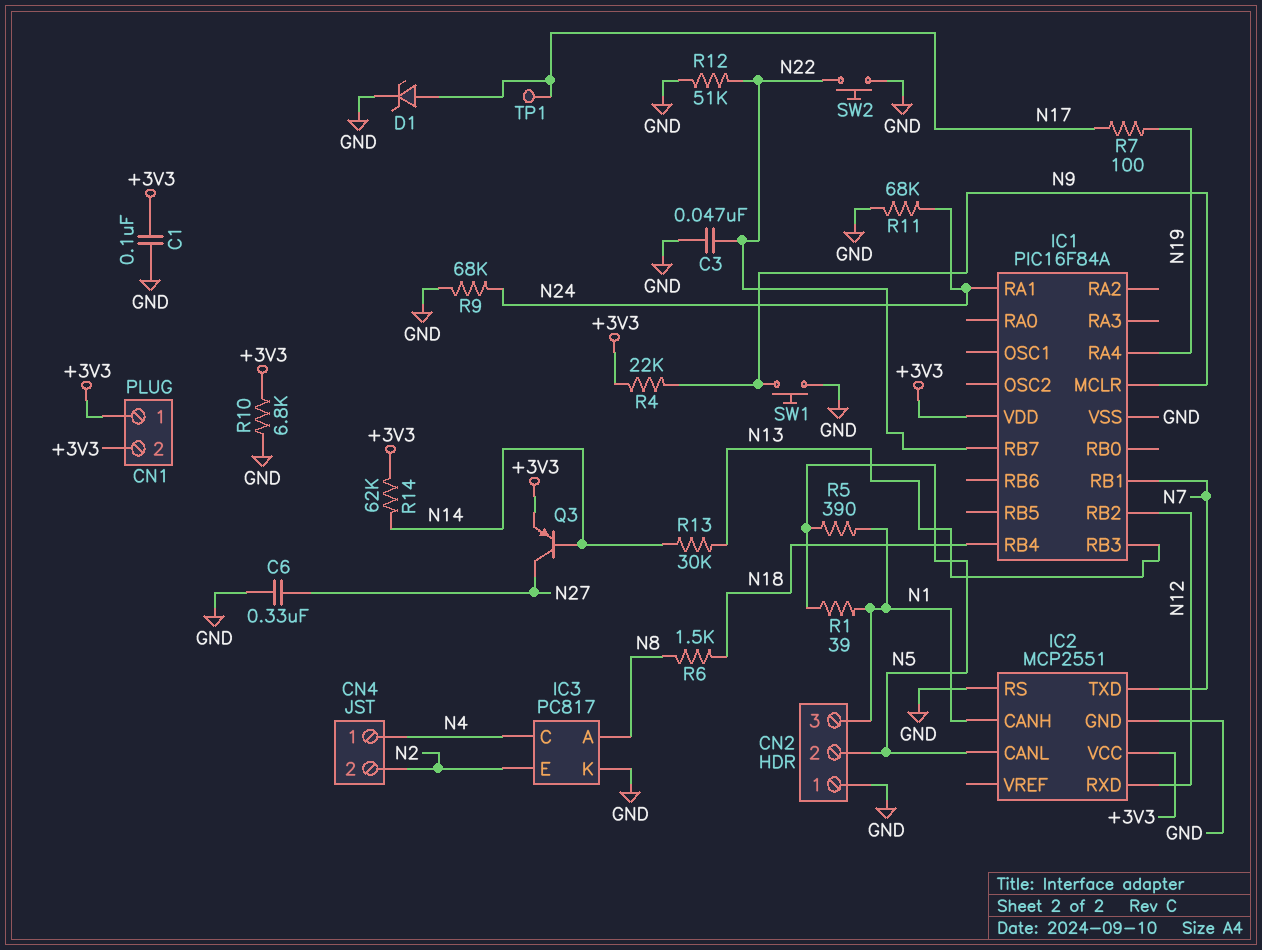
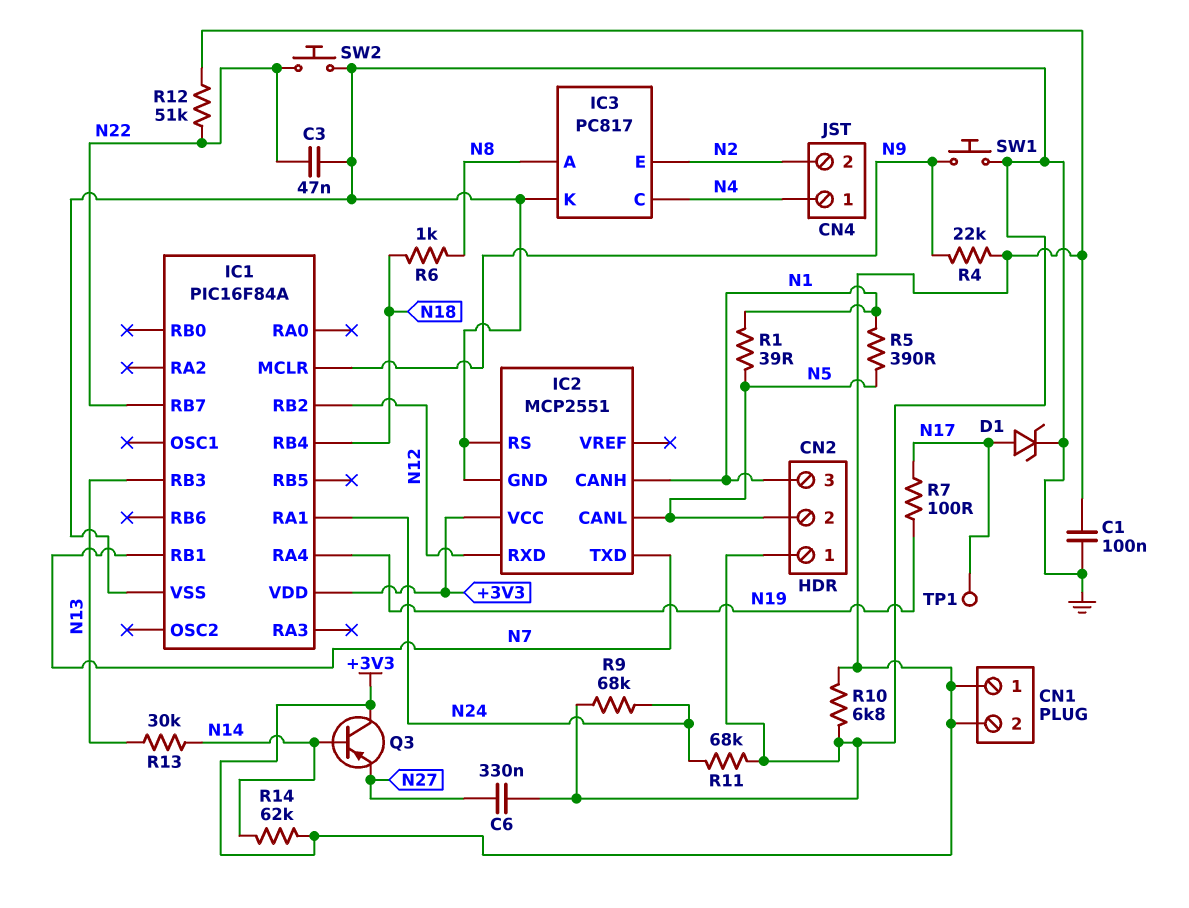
Q3: PNP (B N14, C N27, E +3V3) -> PNP (B N14, C +3V3, E N27)
R6: 1.5k (N8, N18) -> 1k (N8, N18)
R12: 51k (GND, N22) -> 51k (+3V3, N22)

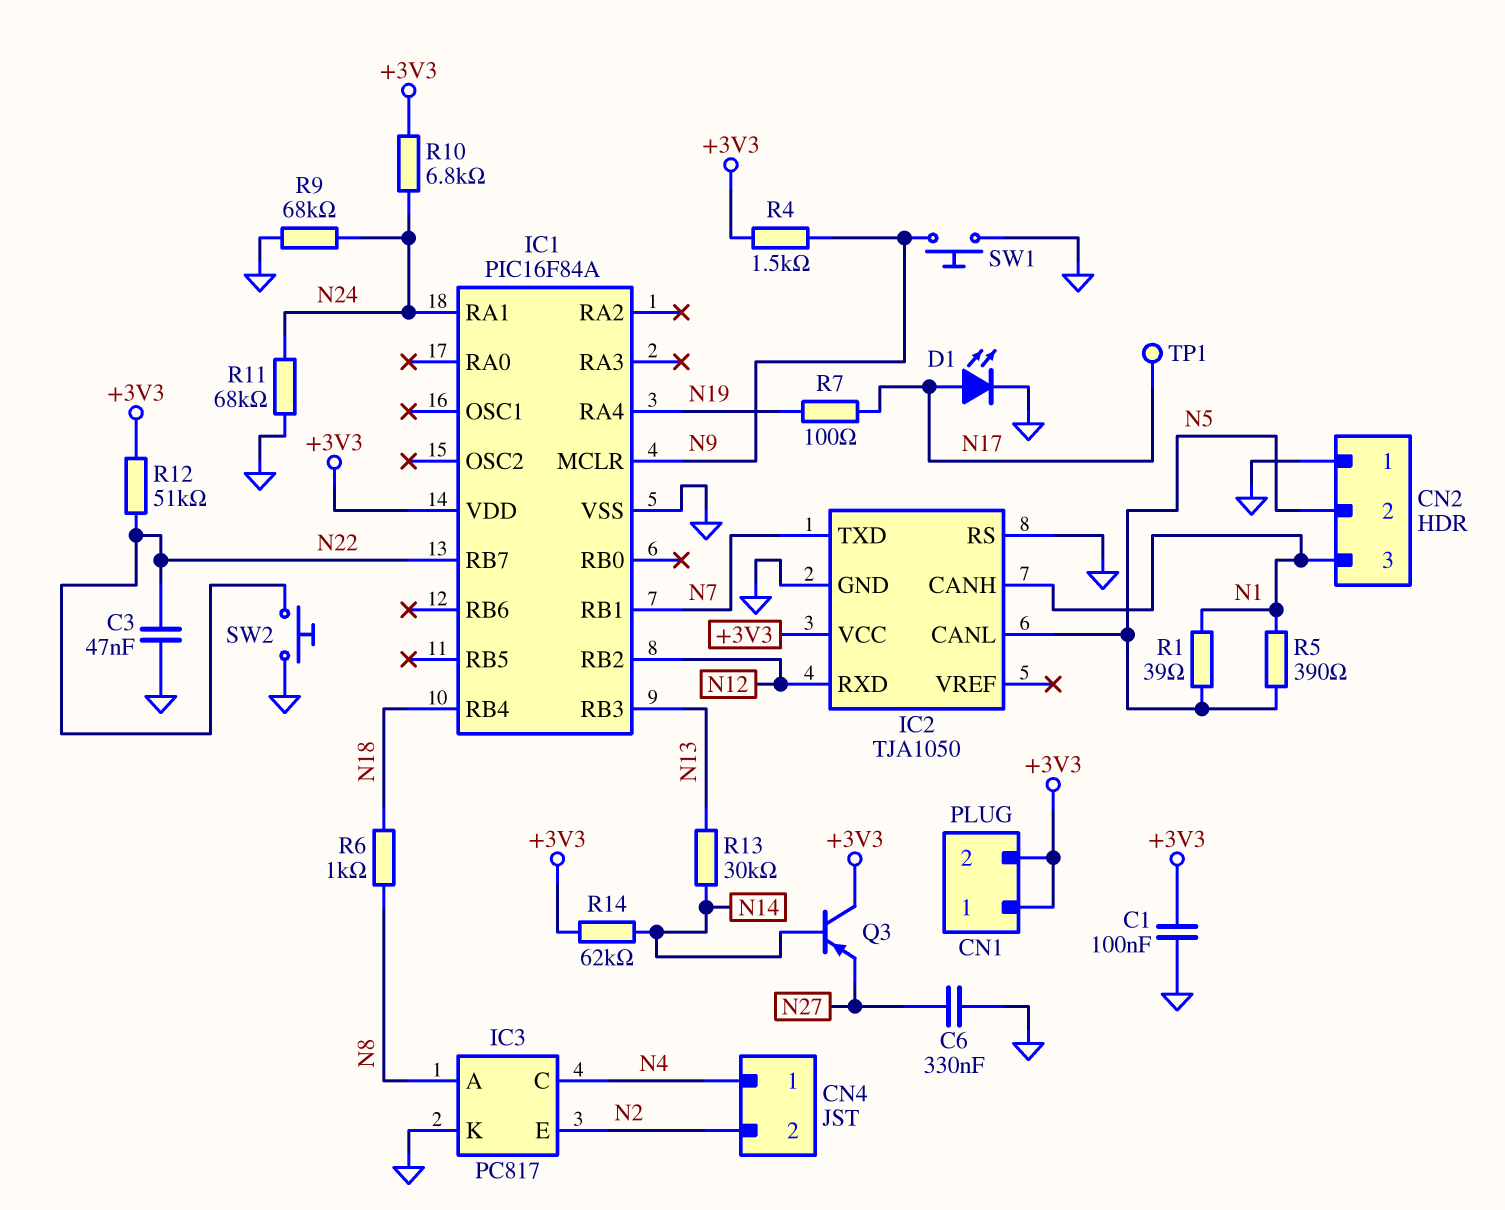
D1: zener (A N17, K GND) -> LED (A N17, K GND)
IC2: MCP2551 -> TJA1050
R4: 22k (+3V3, N9) -> 1.5k (+3V3, N9)
R10: 6.8k (+3V3, GND) -> 6.8k (+3V3, N24)

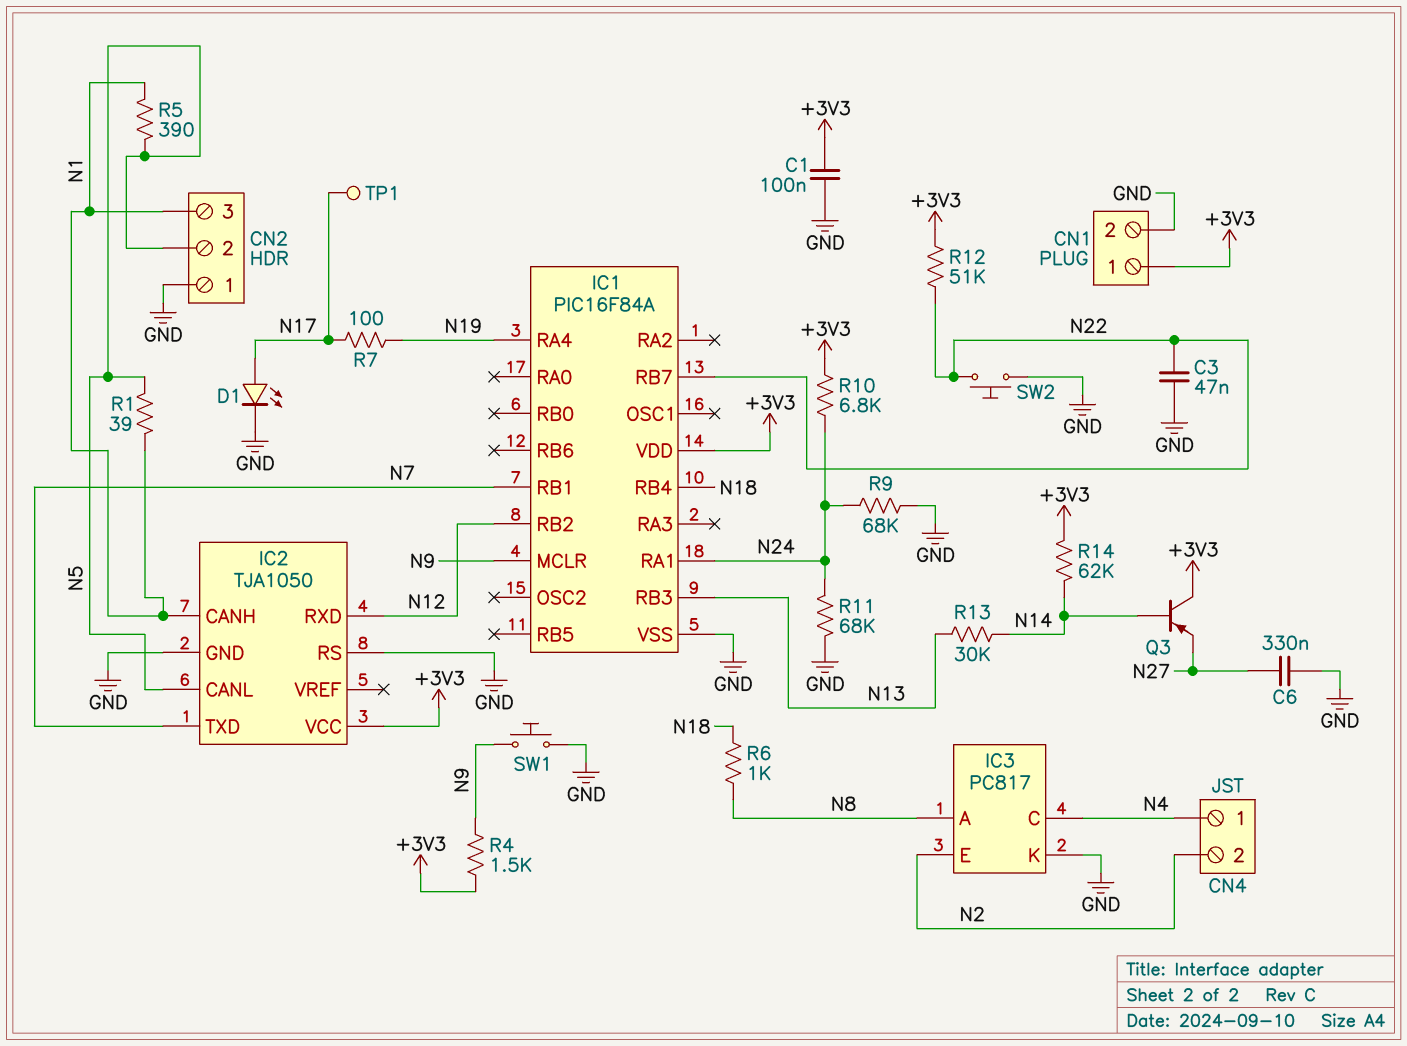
CN1 pin 2: +3V3 -> GND

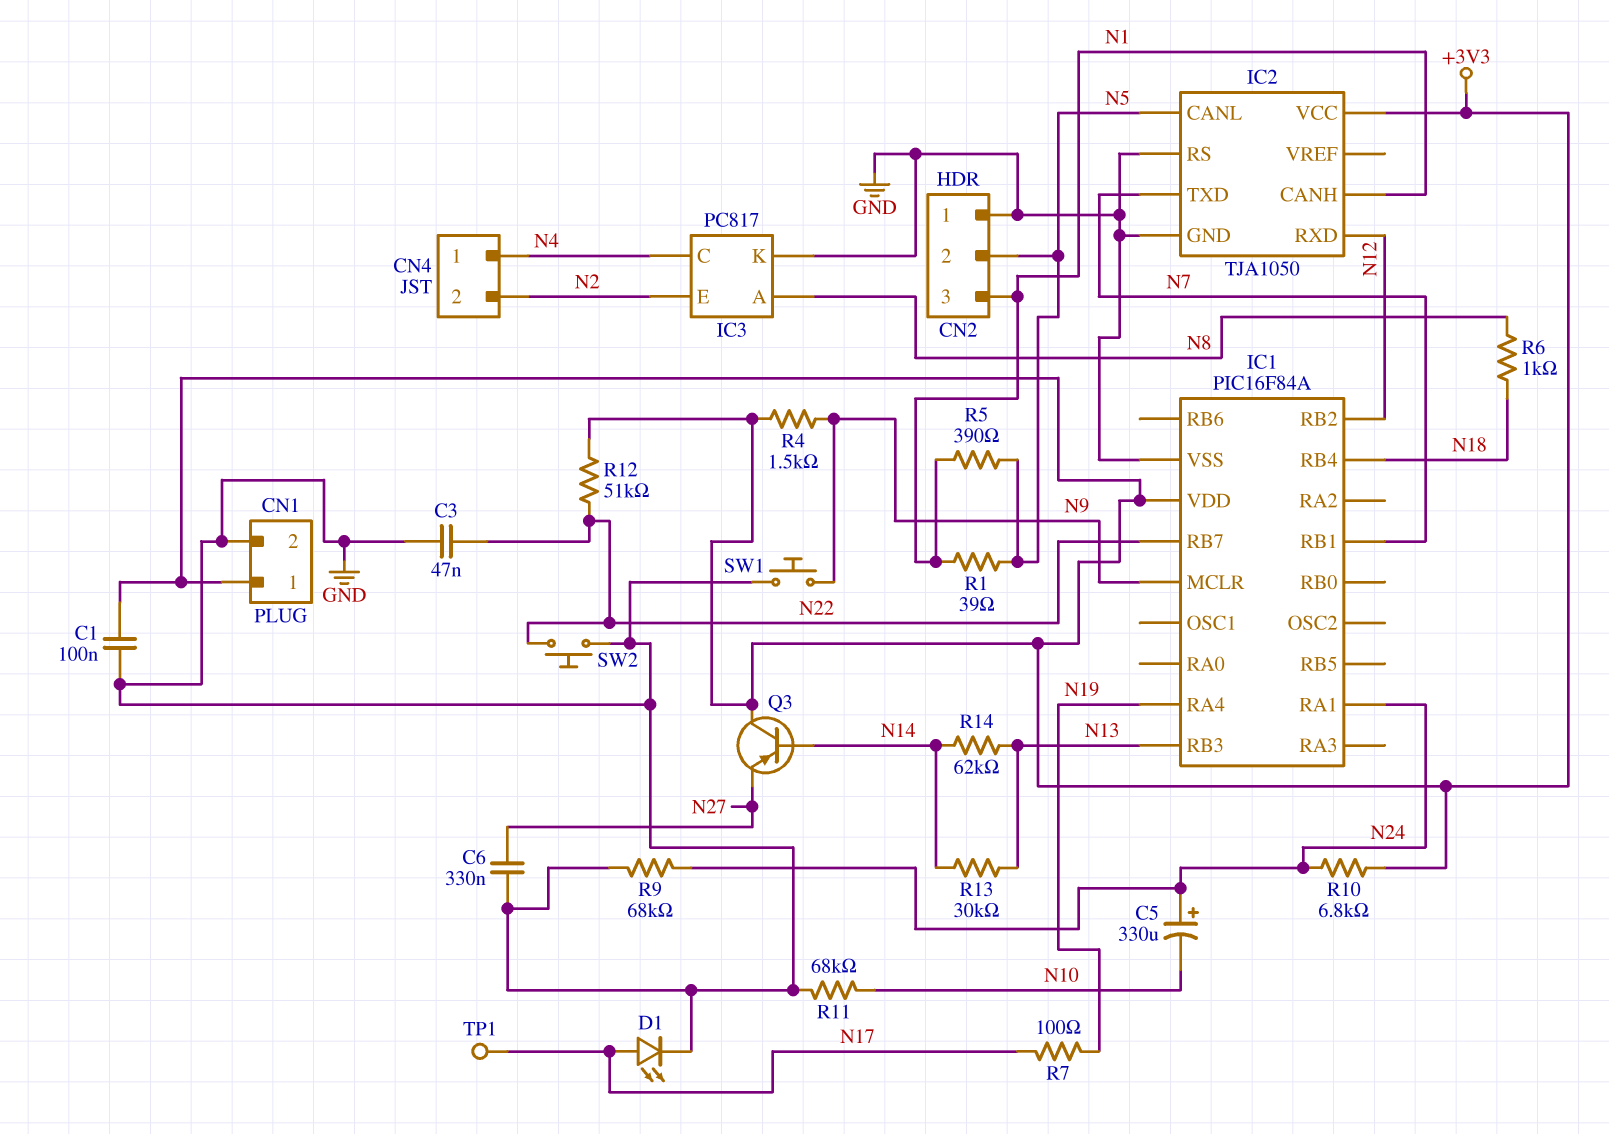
C5: none -> 330uF (plus N24, minus N10)
R11: 68k (GND, N24) -> 68k (GND, N10)
R14: 62k (+3V3, N14) -> 62k (N13, N14)

